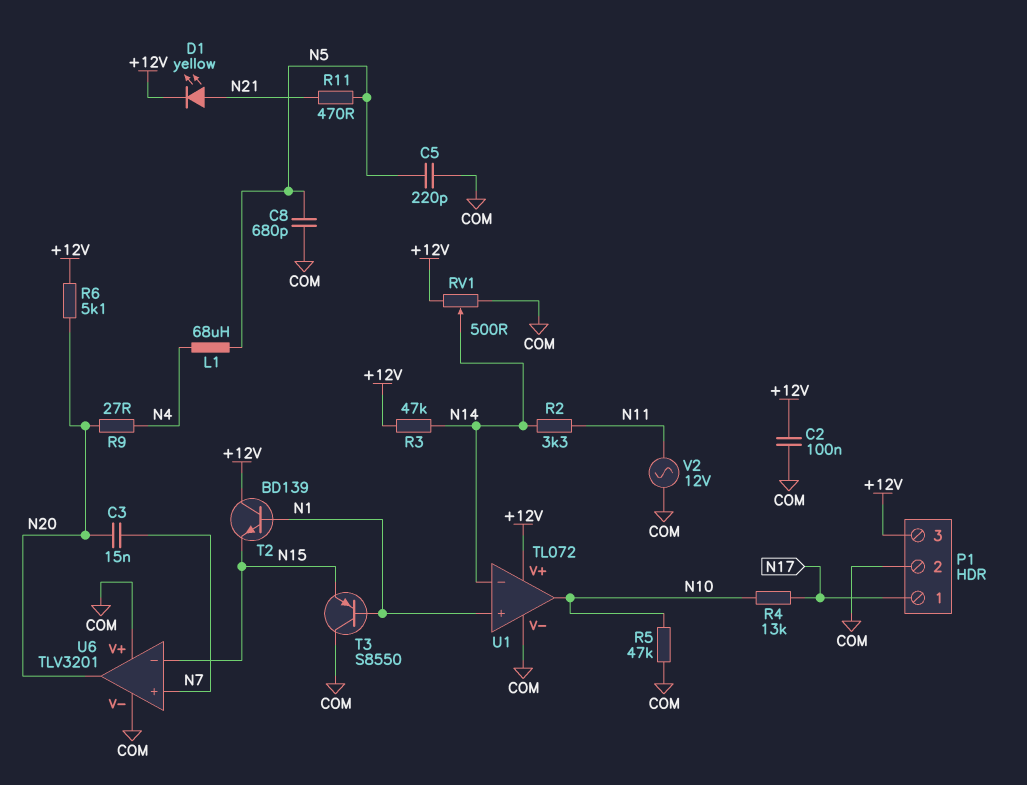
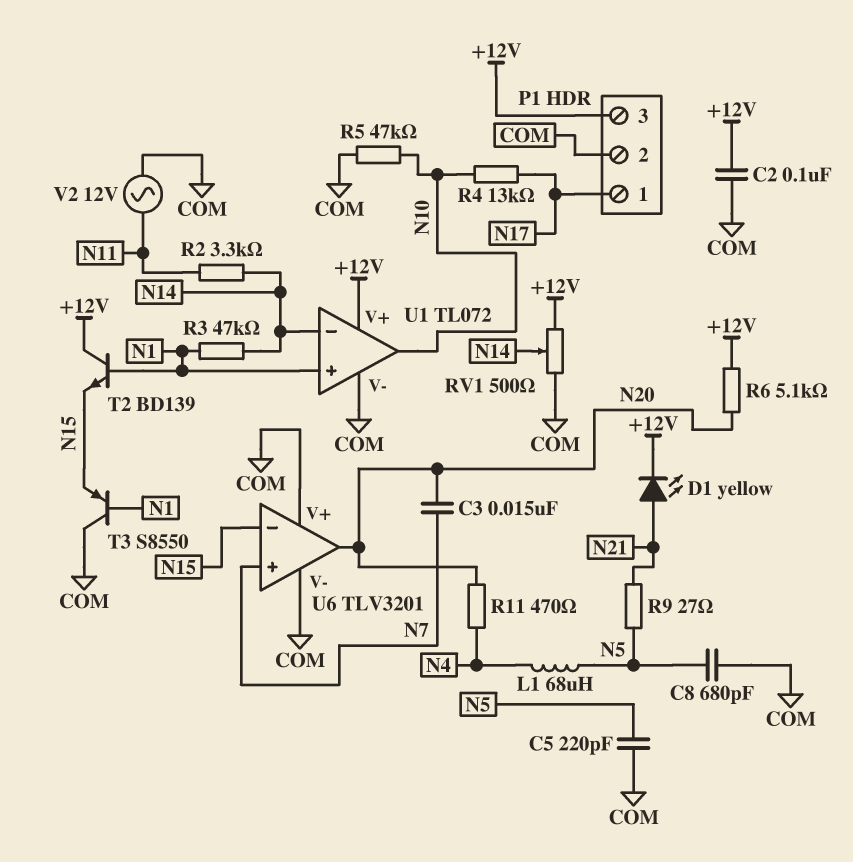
R3: 47k (+12V, N14) -> 47k (N1, N14)
R9: 27 (N4, N20) -> 27 (N5, N21)
R11: 470 (N5, N21) -> 470 (N4, N20)

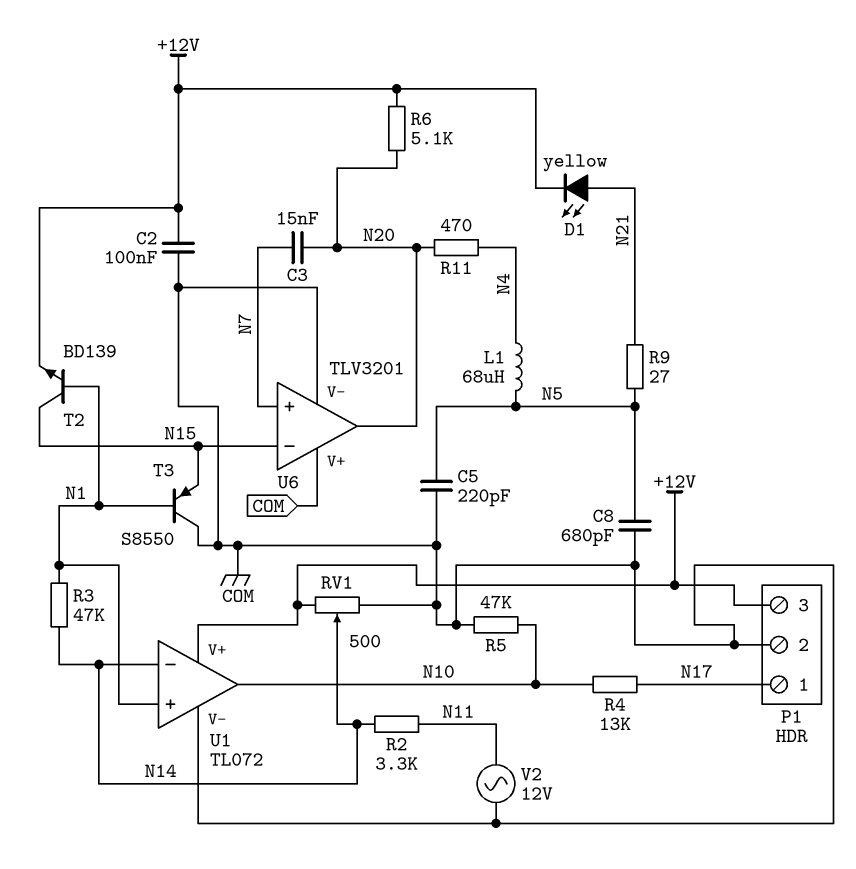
T2: NPN BD139 (B N1, C +12V, E N15) -> NPN BD139 (B N1, C N15, E +12V)

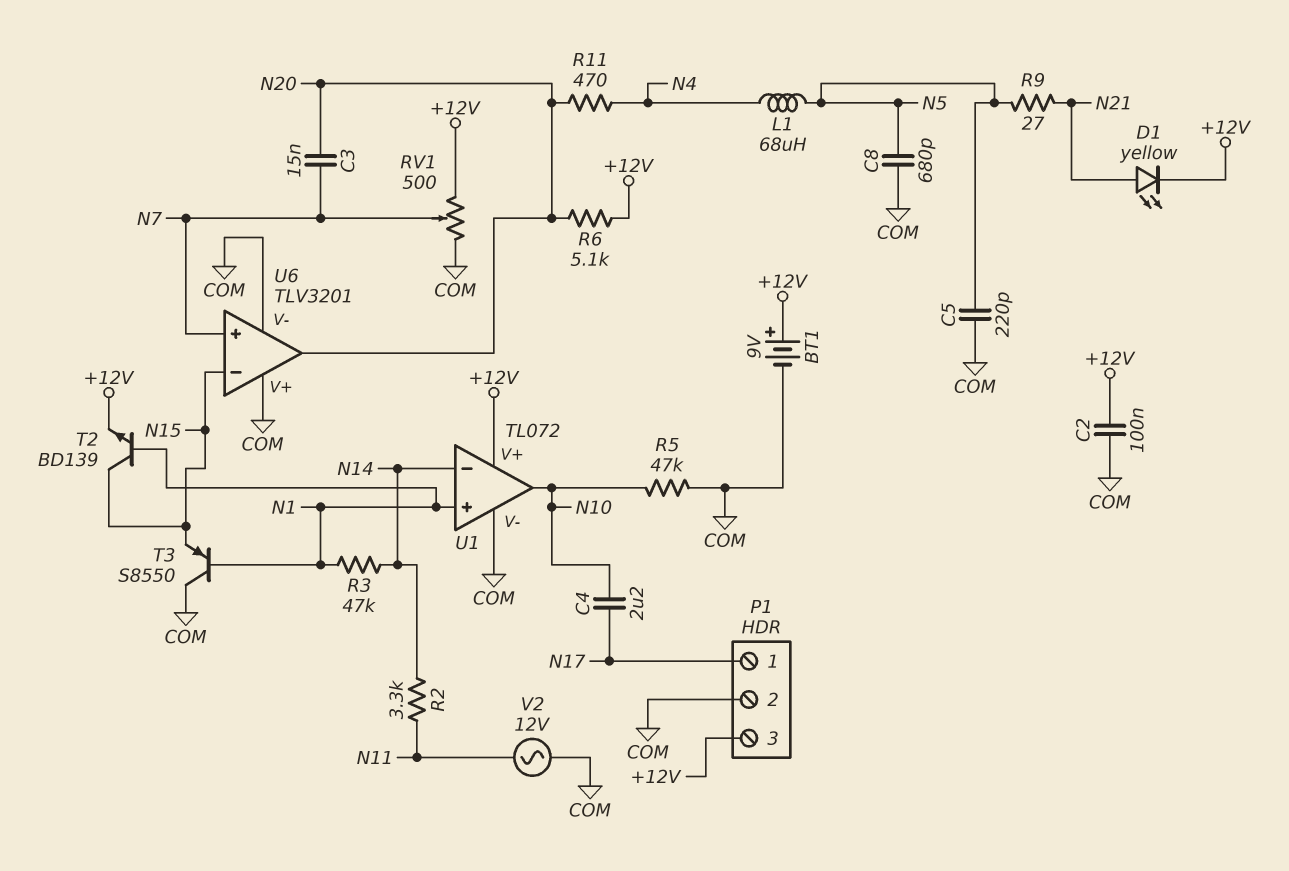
BT1: none -> 9V (plus +12V, minus COM)
C4: none -> 2.2uF (N10, N17)
R4: 13k (N10, N17) -> none
RV1: 500 (+12V, COM, wiper N14) -> 500 (+12V, COM, wiper N7)

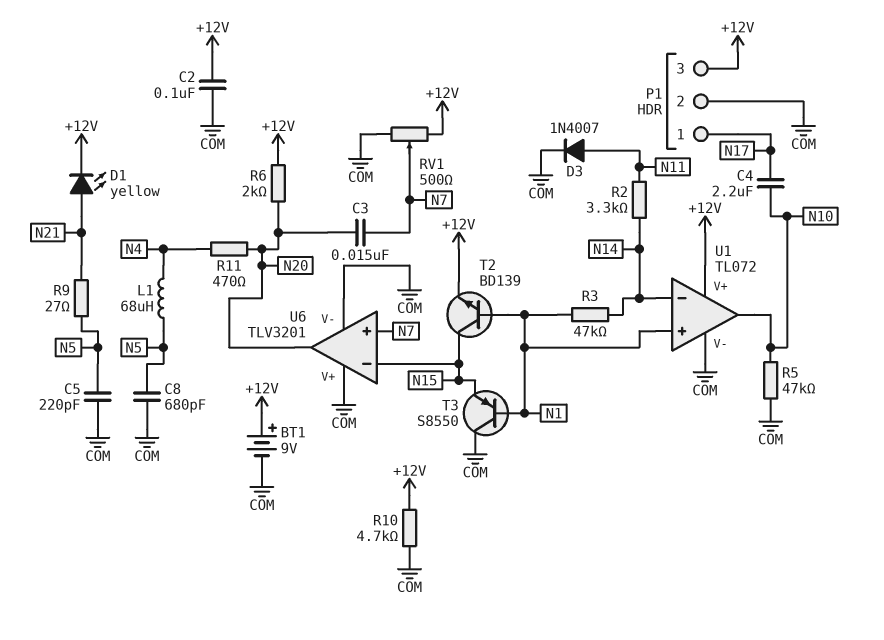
D3: none -> diode 1N4007 (A N11, K COM)
R6: 5.1k (+12V, N20) -> 2k (+12V, N20)
R10: none -> 4.7k (+12V, COM)
V2: AC 12V (COM, N11) -> none

